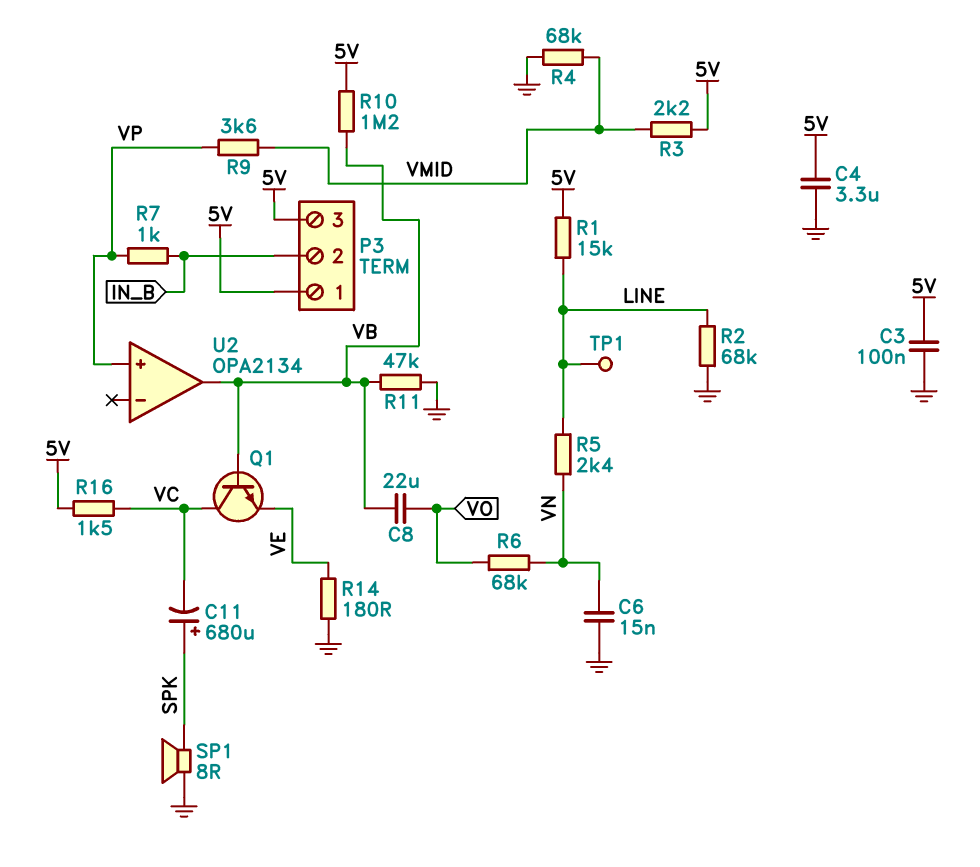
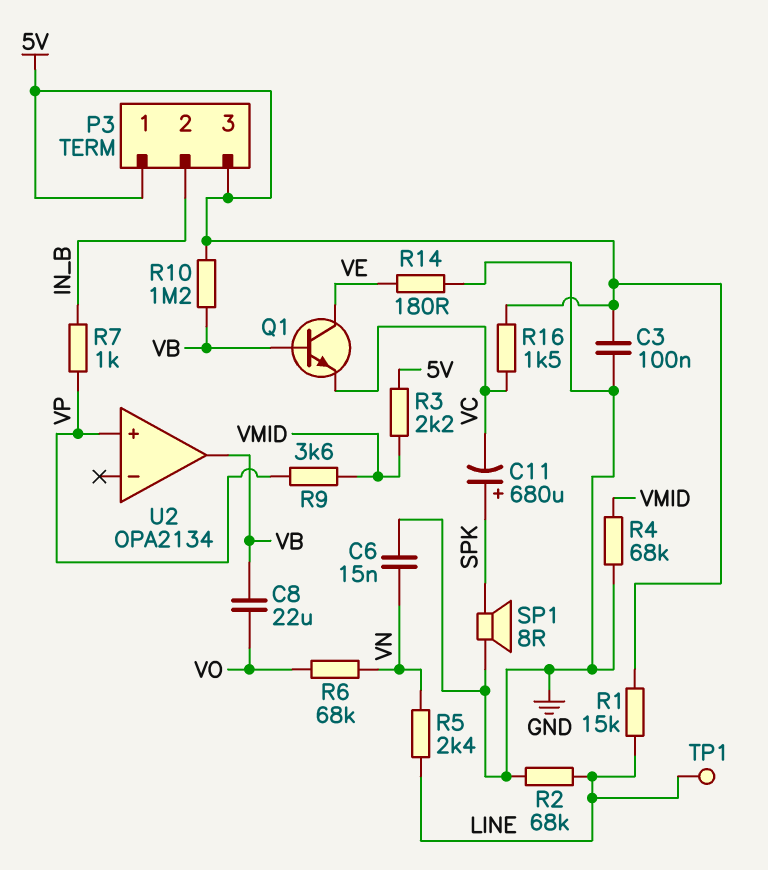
C4: 3.3uF (5V, GND) -> none
Q1: NPN (B VB, C VC, E VE) -> NPN (B VB, C VE, E VC)
R11: 47k (GND, VB) -> none

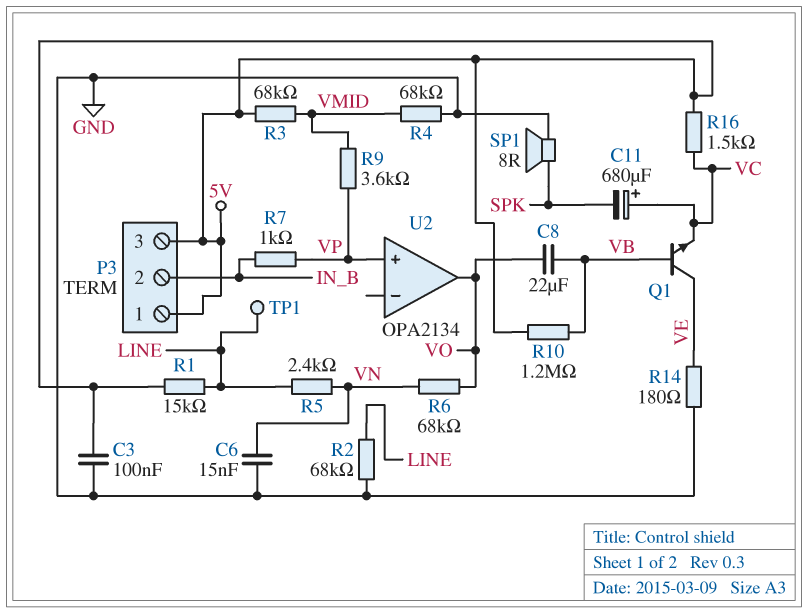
C11: 680uF (plus SPK, minus VC) -> 680uF (plus VC, minus SPK)
R3: 2.2k (5V, VMID) -> 68k (5V, VMID)
U2 pin out: VB -> VO

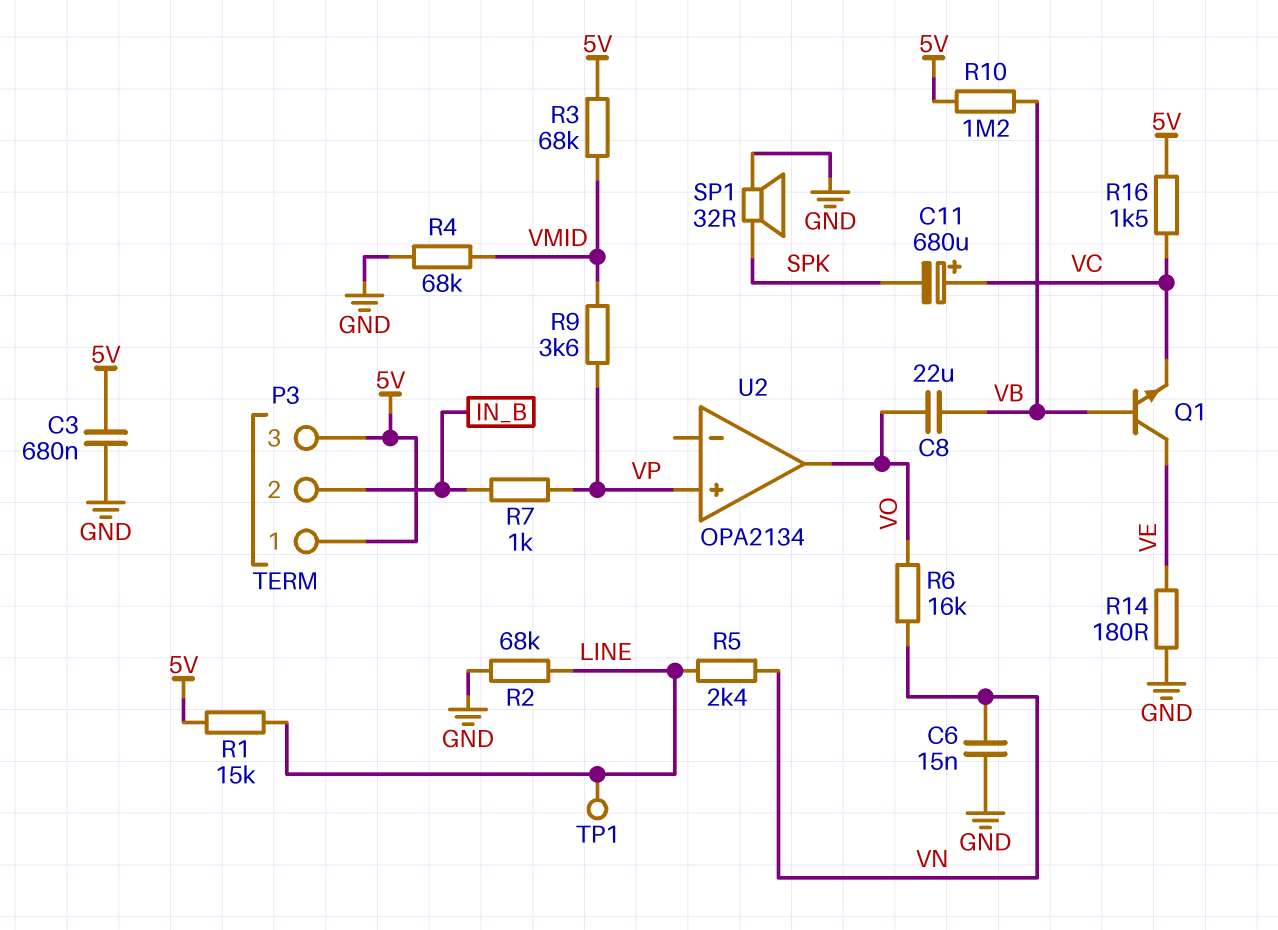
C3: 100nF (5V, GND) -> 680nF (5V, GND)
R6: 68k (VN, VO) -> 16k (VN, VO)
SP1: speaker 8R (GND, SPK) -> speaker 32R (GND, SPK)

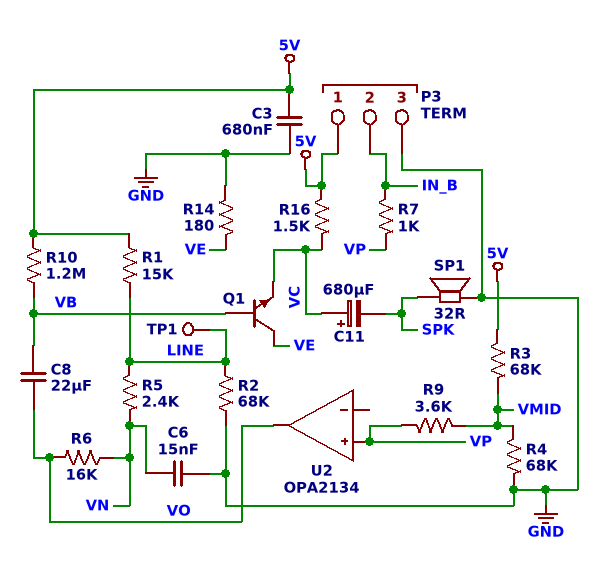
P3 pin 3: 5V -> GND

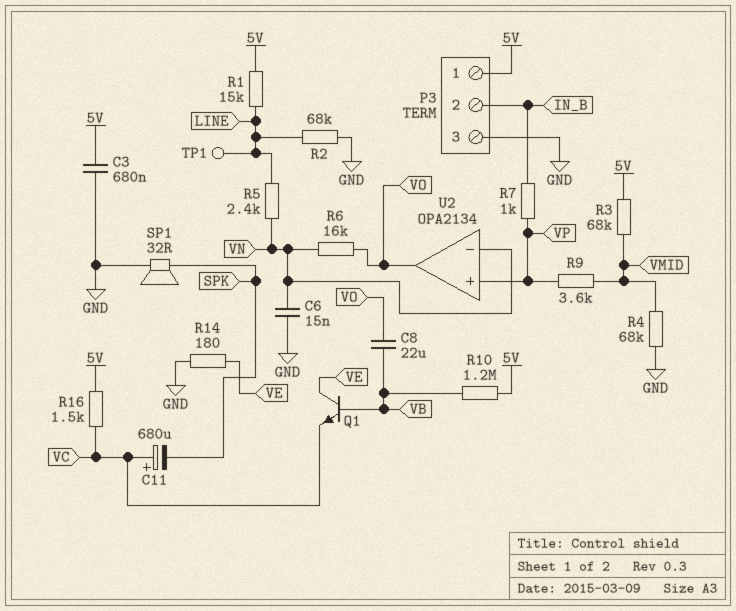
U2 pin in-: none -> VN

